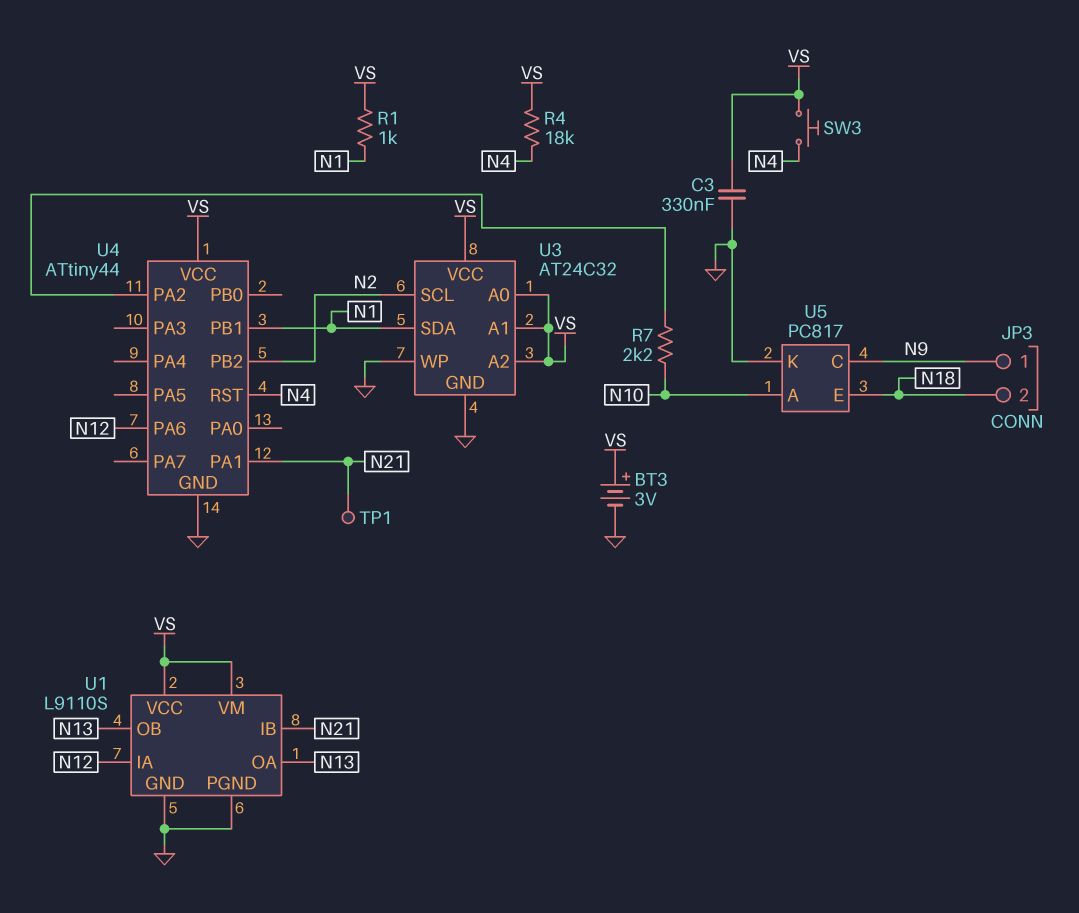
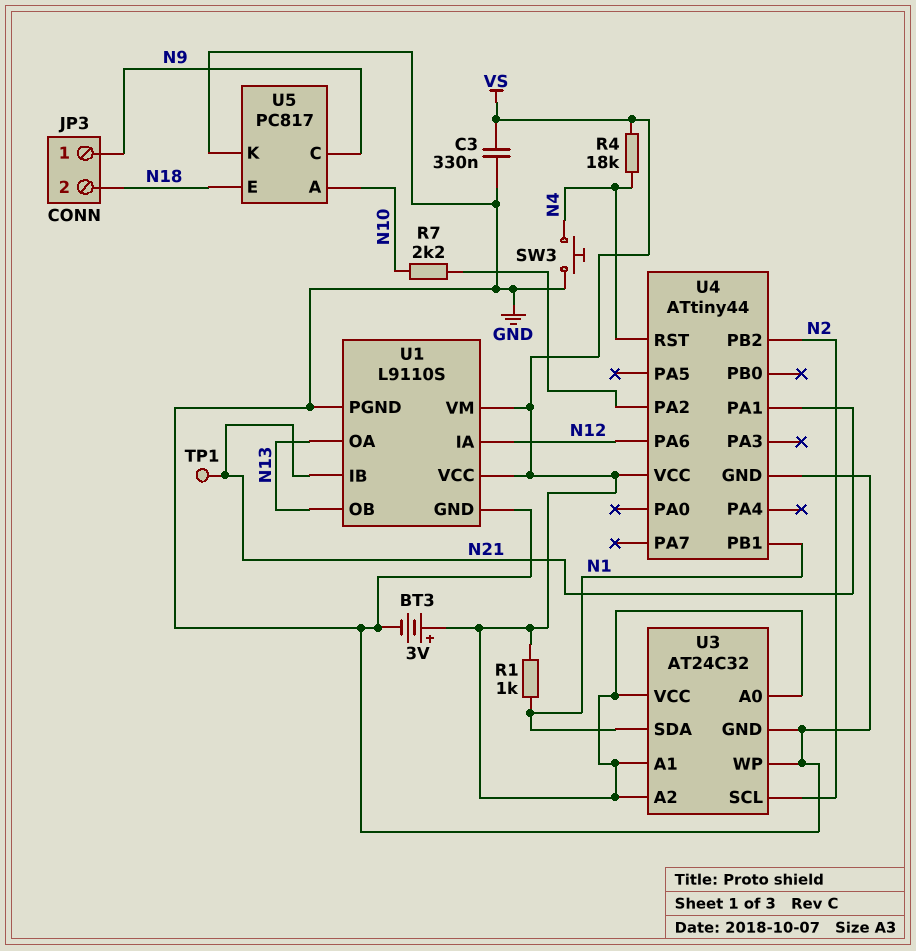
SW3: button (N4, VS) -> button (GND, N4)

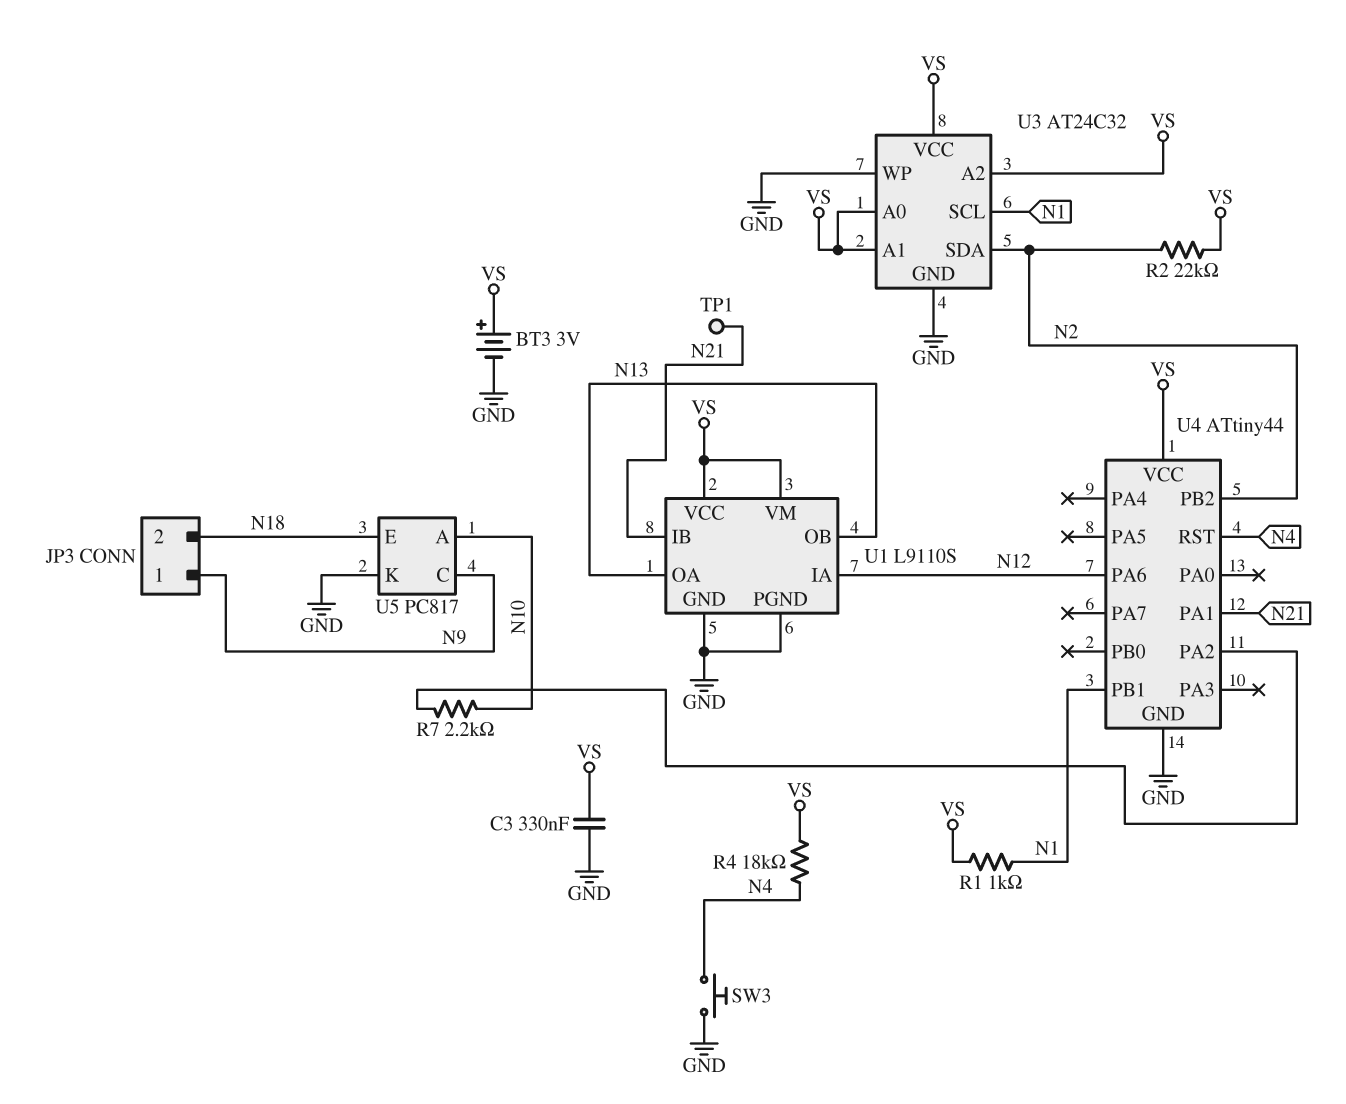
R2: none -> 22k (N2, VS)
U3 pin SCL: N2 -> N1
U3 pin SDA: N1 -> N2

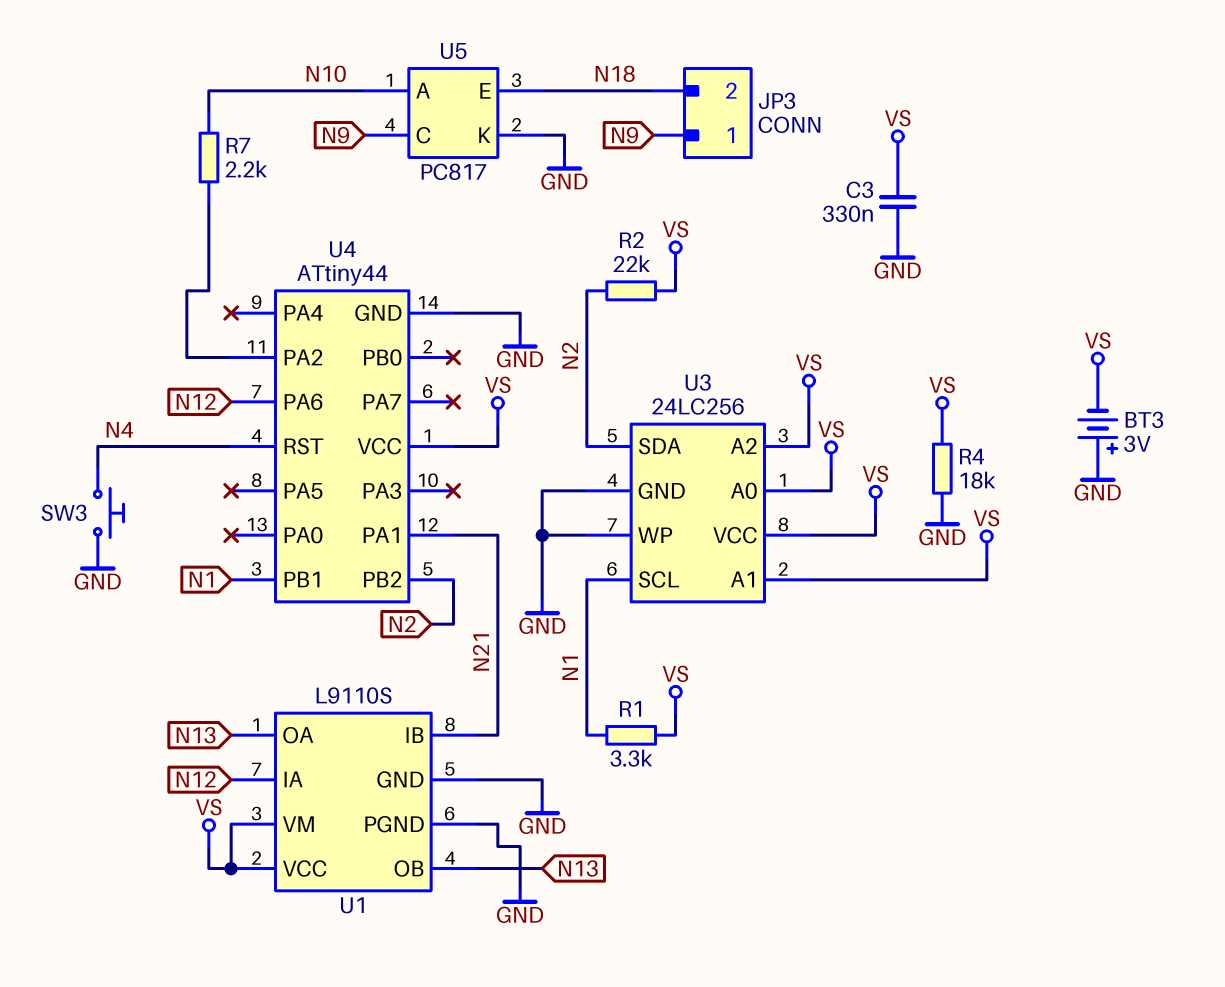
BT3: 3V (plus VS, minus GND) -> 3V (plus GND, minus VS)
R1: 1k (N1, VS) -> 3.3k (N1, VS)
R4: 18k (N4, VS) -> 18k (GND, VS)
TP1: test point (N21) -> none
U3: AT24C32 -> 24LC256

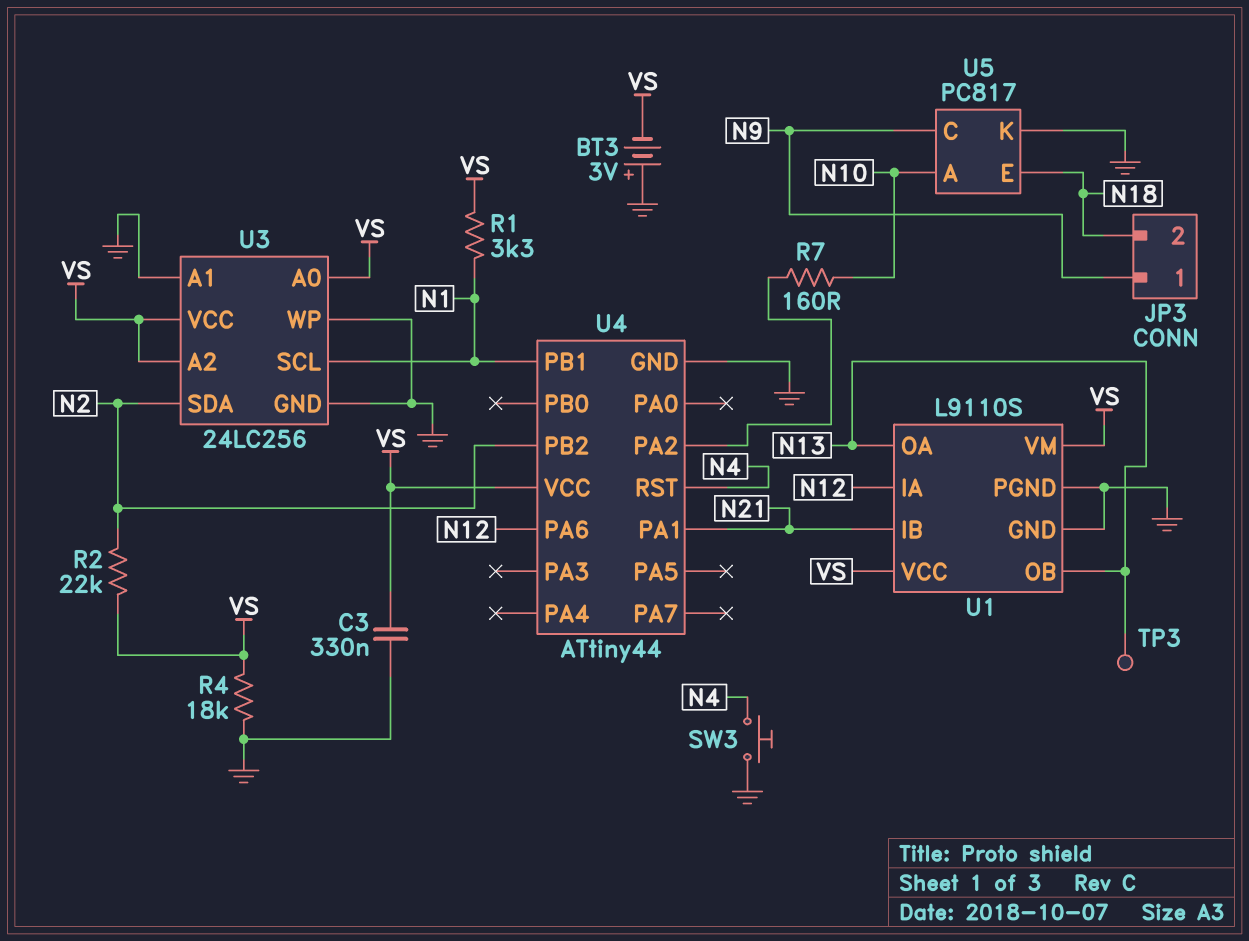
R7: 2.2k (N10, U4/PA2) -> 160 (N10, U4/PA2)
TP3: none -> test point (N13)
U3 pin A1: VS -> GND

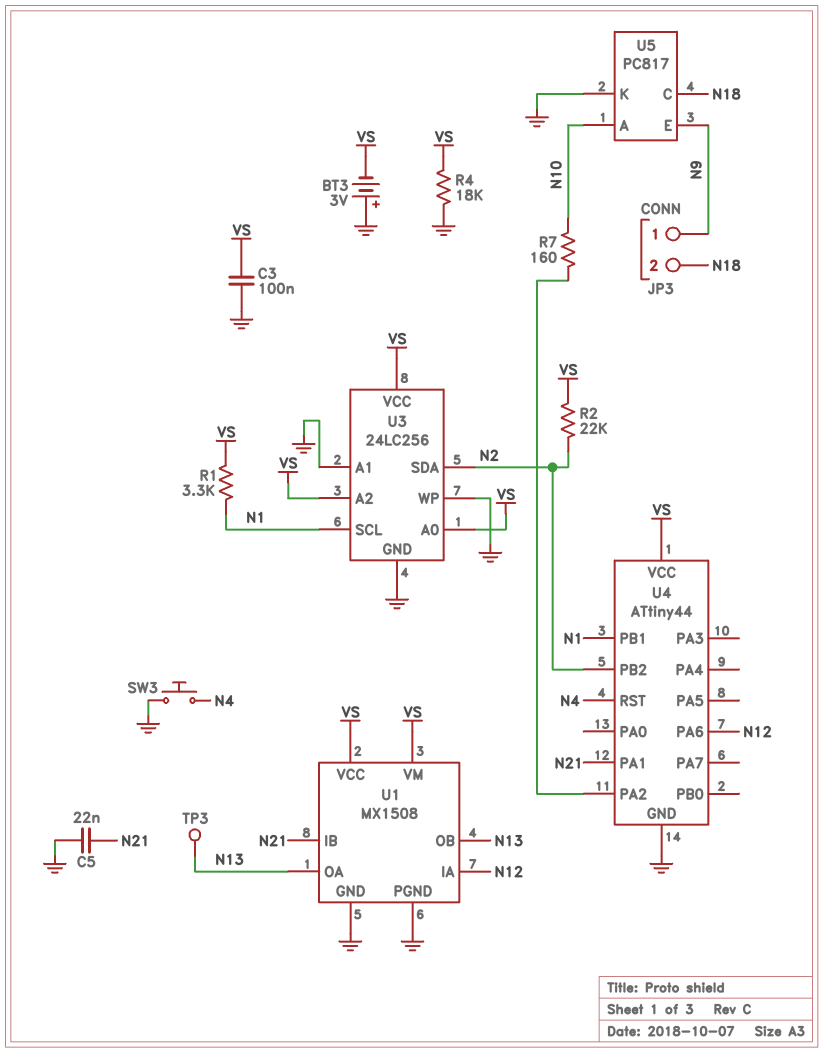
C3: 330nF (GND, VS) -> 100nF (GND, VS)
C5: none -> 22nF (GND, N21)
U1: L9110S -> MX1508
U5 pin C: N9 -> N18
U5 pin E: N18 -> N9

